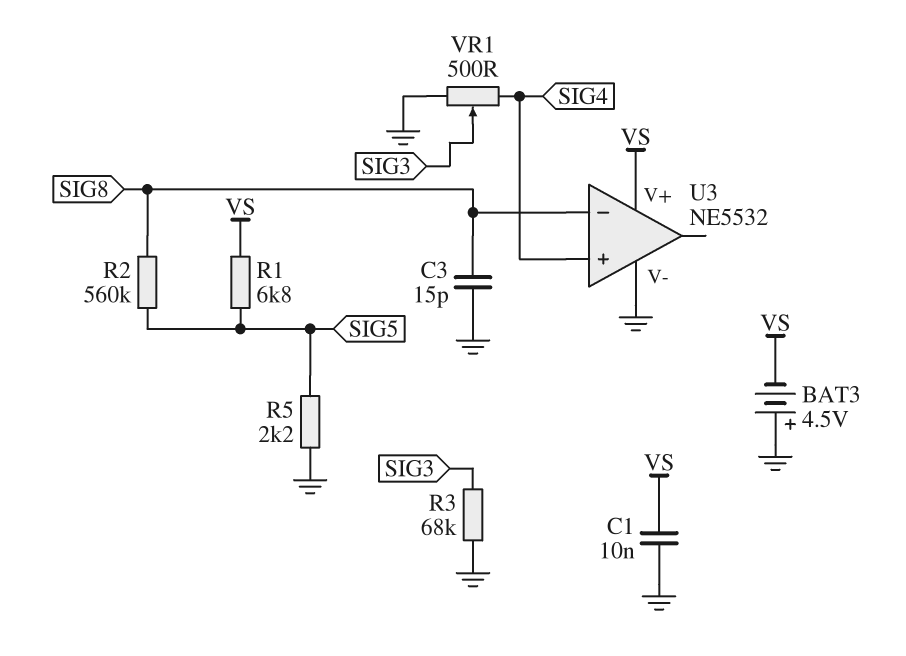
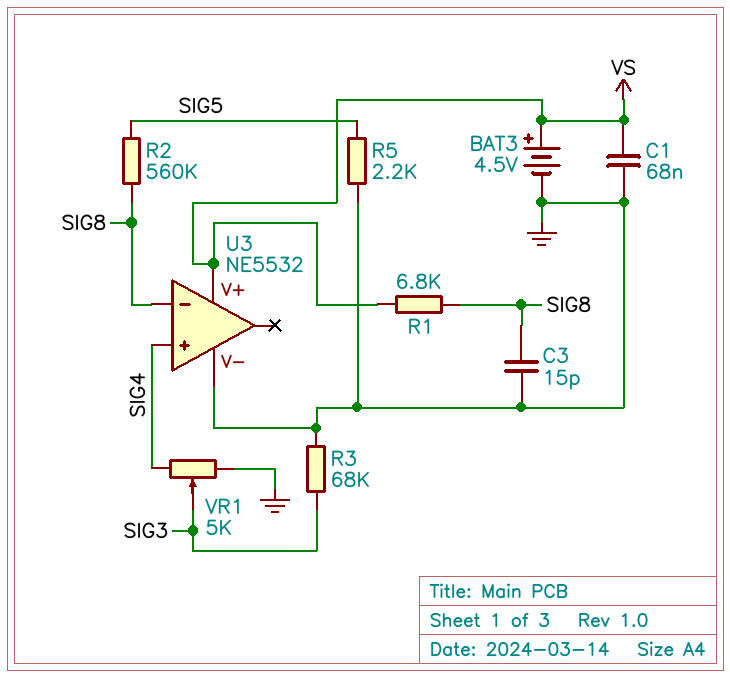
BAT3: 4.5V (plus GND, minus VS) -> 4.5V (plus VS, minus GND)
C1: 10nF (GND, VS) -> 68nF (GND, VS)
R1: 6.8k (SIG5, VS) -> 6.8k (SIG8, VS)
VR1: 500 (GND, SIG4, wiper SIG3) -> 5k (GND, SIG4, wiper SIG3)

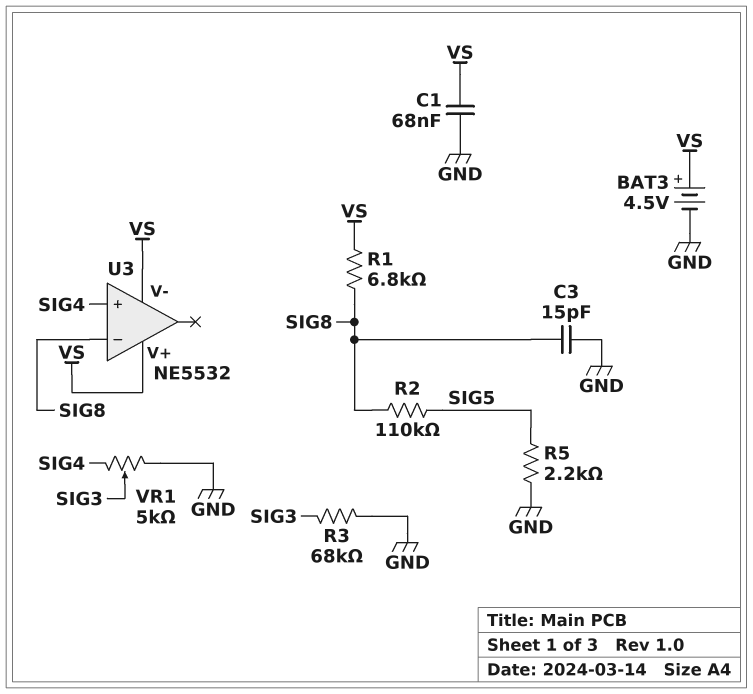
R2: 560k (SIG5, SIG8) -> 110k (SIG5, SIG8)
U3 pin V-: GND -> VS

